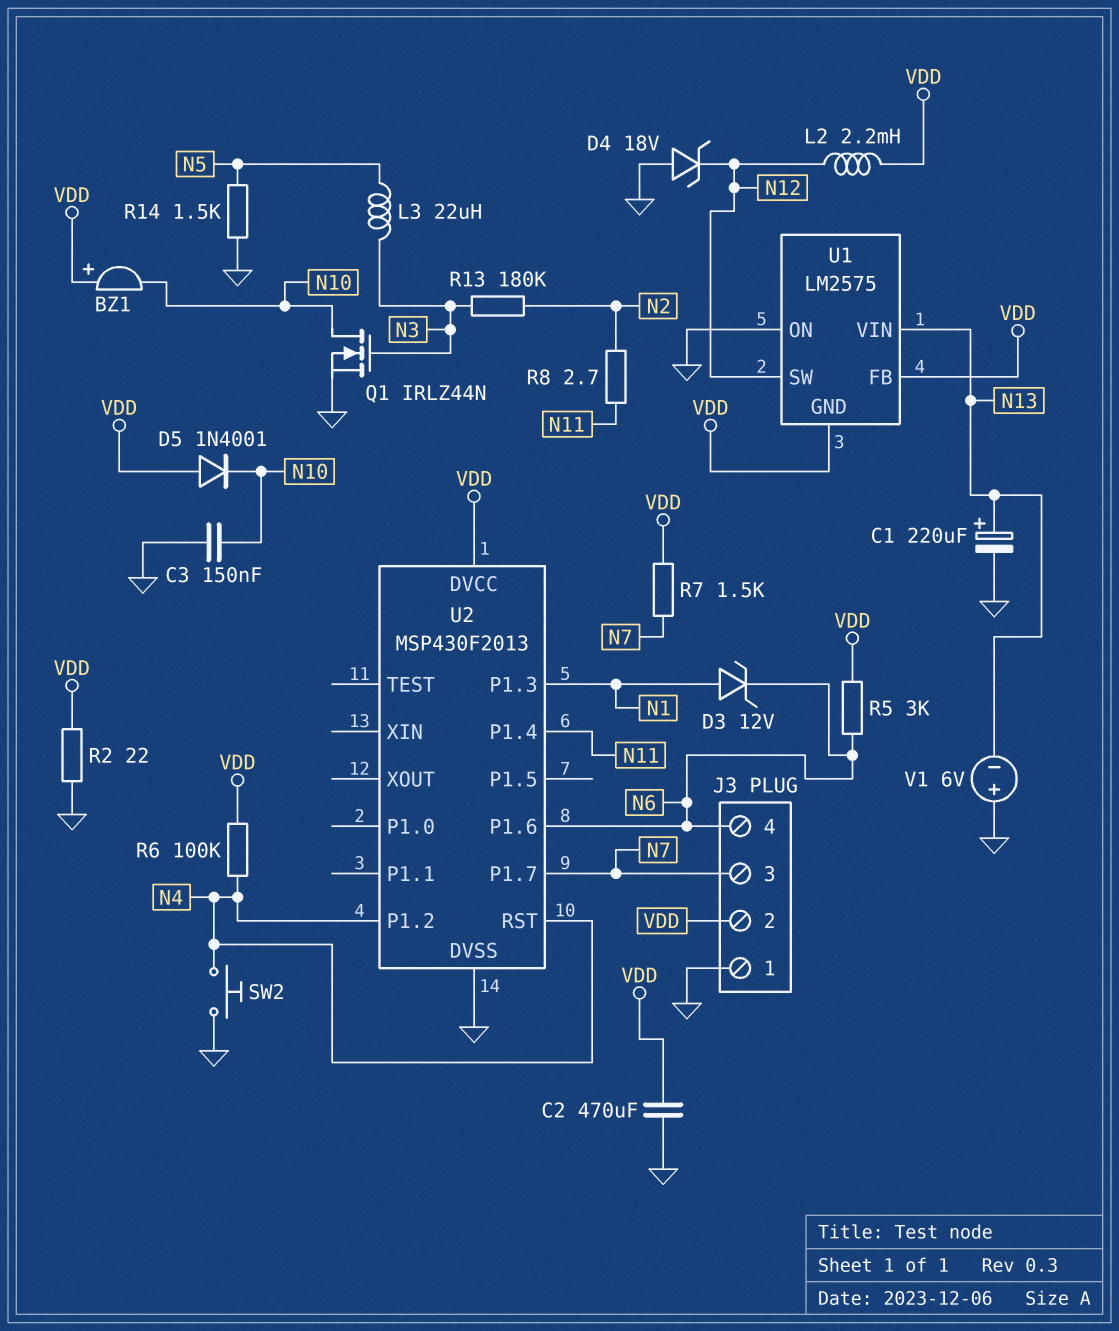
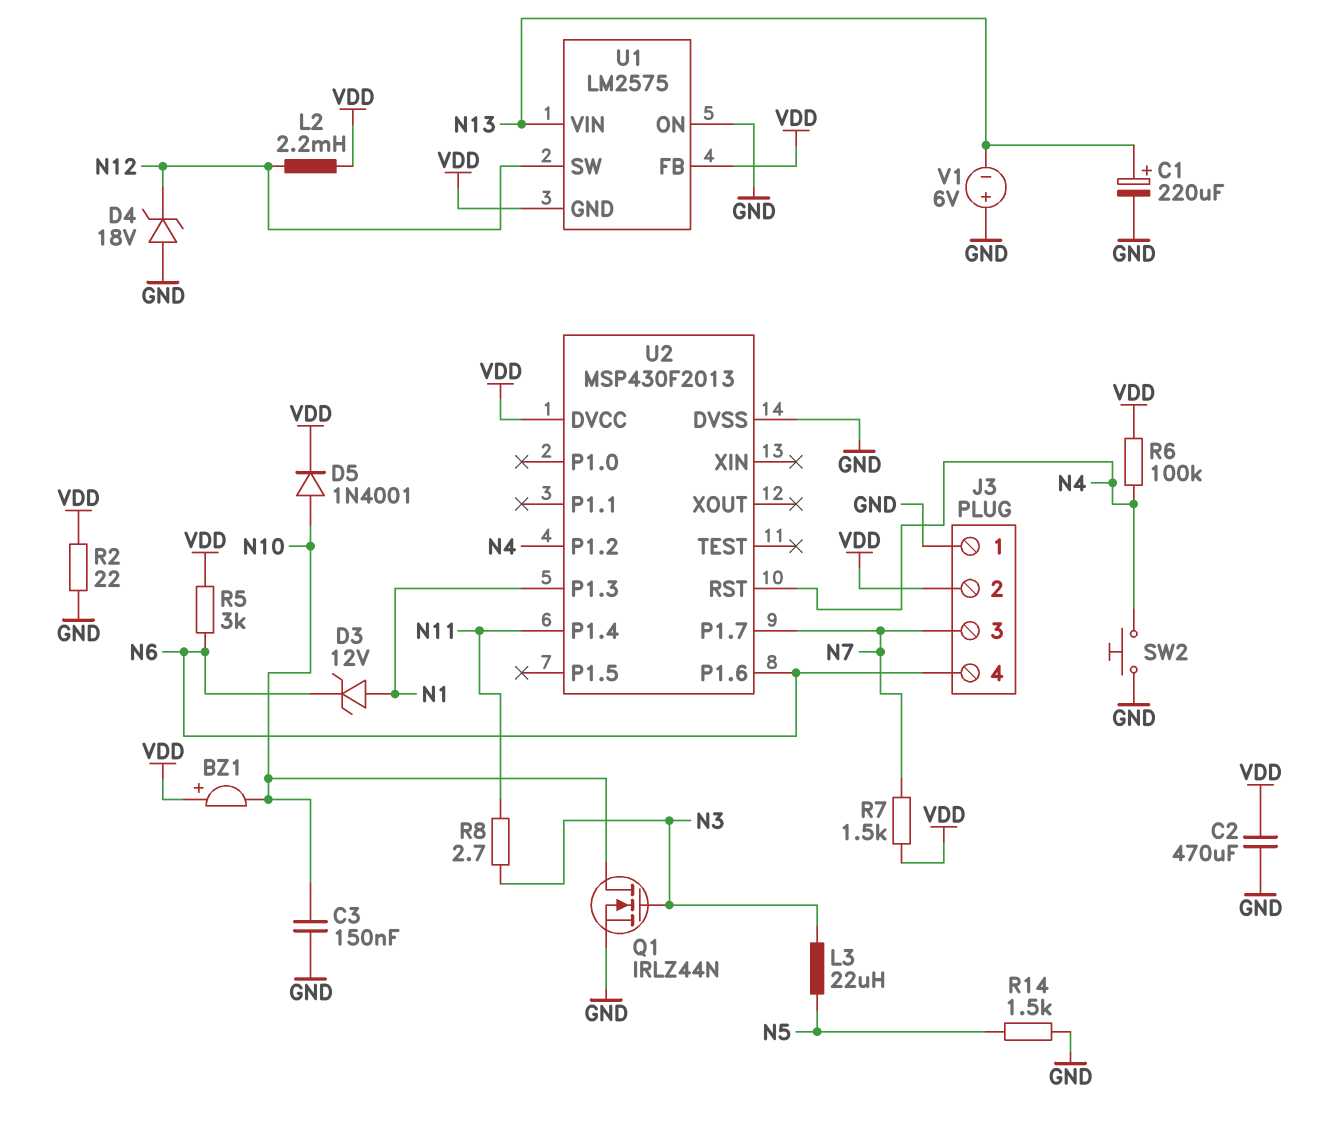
D5: diode 1N4001 (A VDD, K N10) -> diode 1N4001 (A N10, K VDD)
R8: 2.7 (N2, N11) -> 2.7 (N3, N11)
R13: 180k (N2, N3) -> none

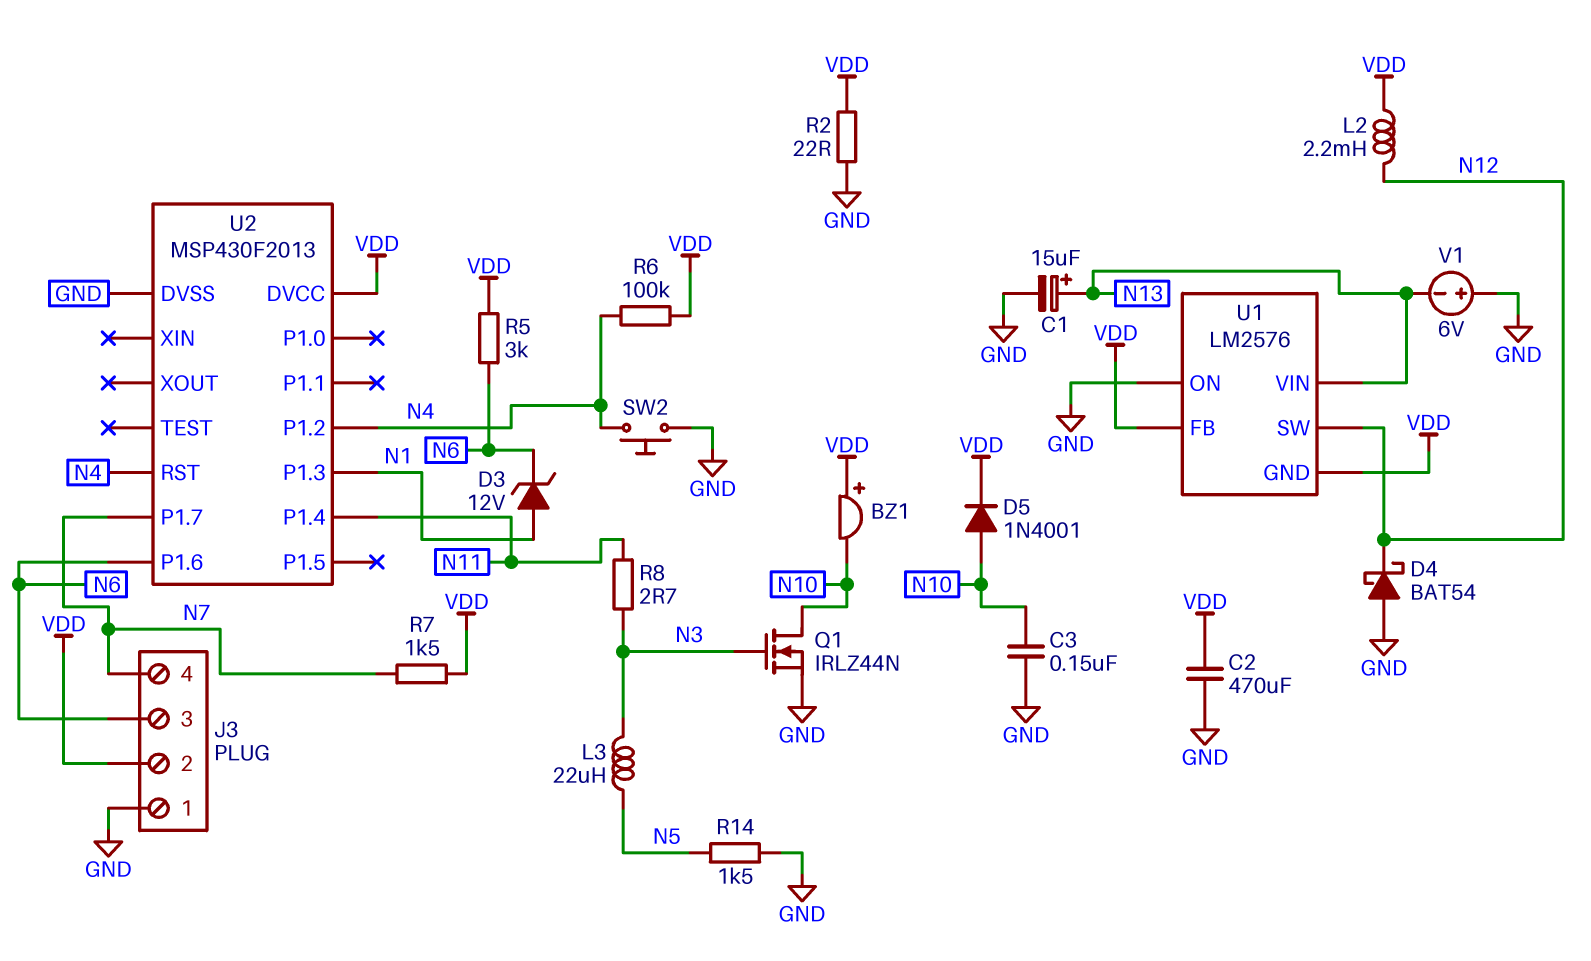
C1: 220uF (plus N13, minus GND) -> 15uF (plus N13, minus GND)
D4: zener 18V (A GND, K N12) -> schottky BAT54 (A GND, K N12)
J3 pin 3: N7 -> N6
J3 pin 4: N6 -> N7
U1: LM2575 -> LM2576

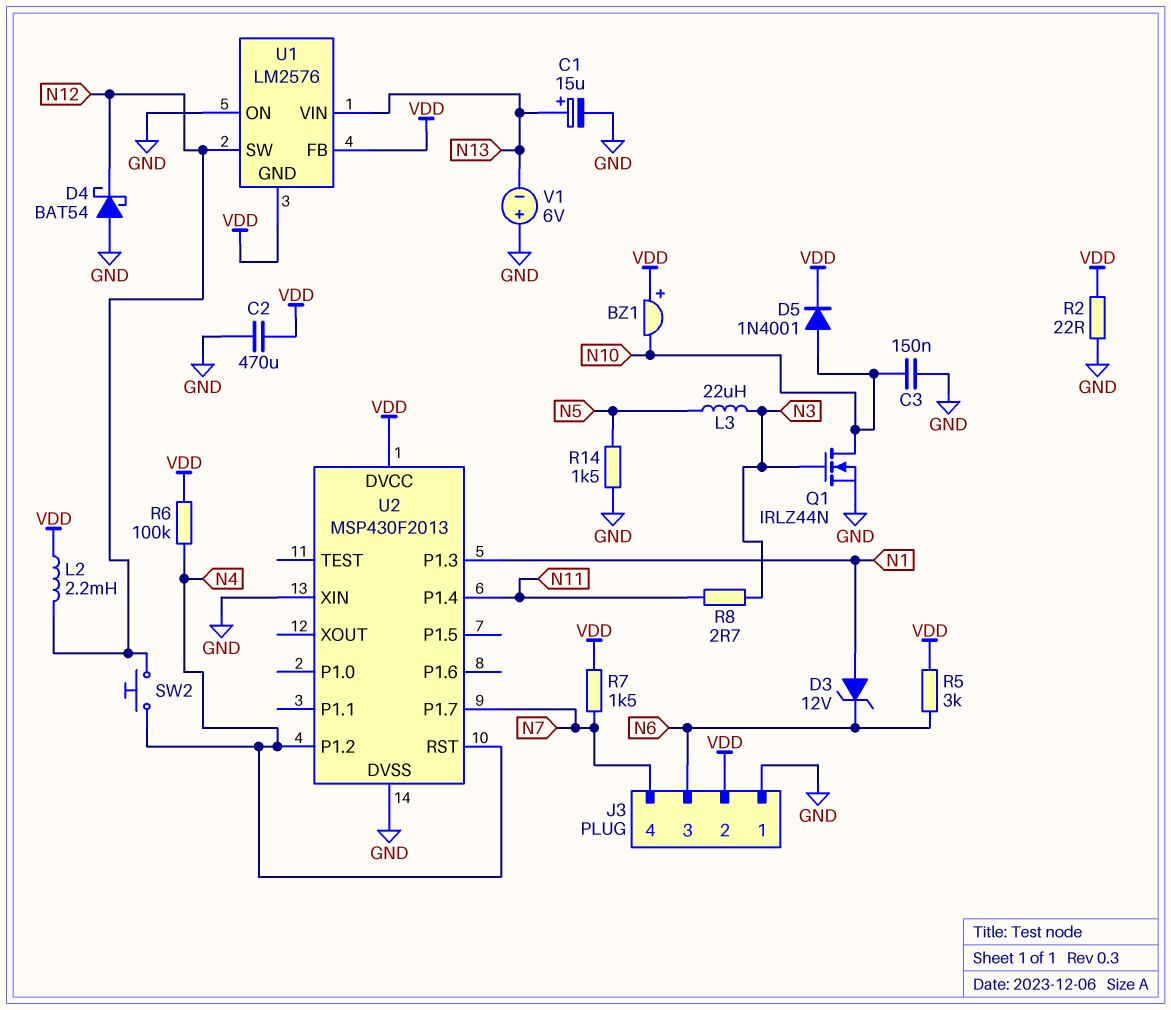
SW2: button (GND, N4) -> button (N4, N12)
U2 pin P1.6: N6 -> none
U2 pin XIN: none -> GND

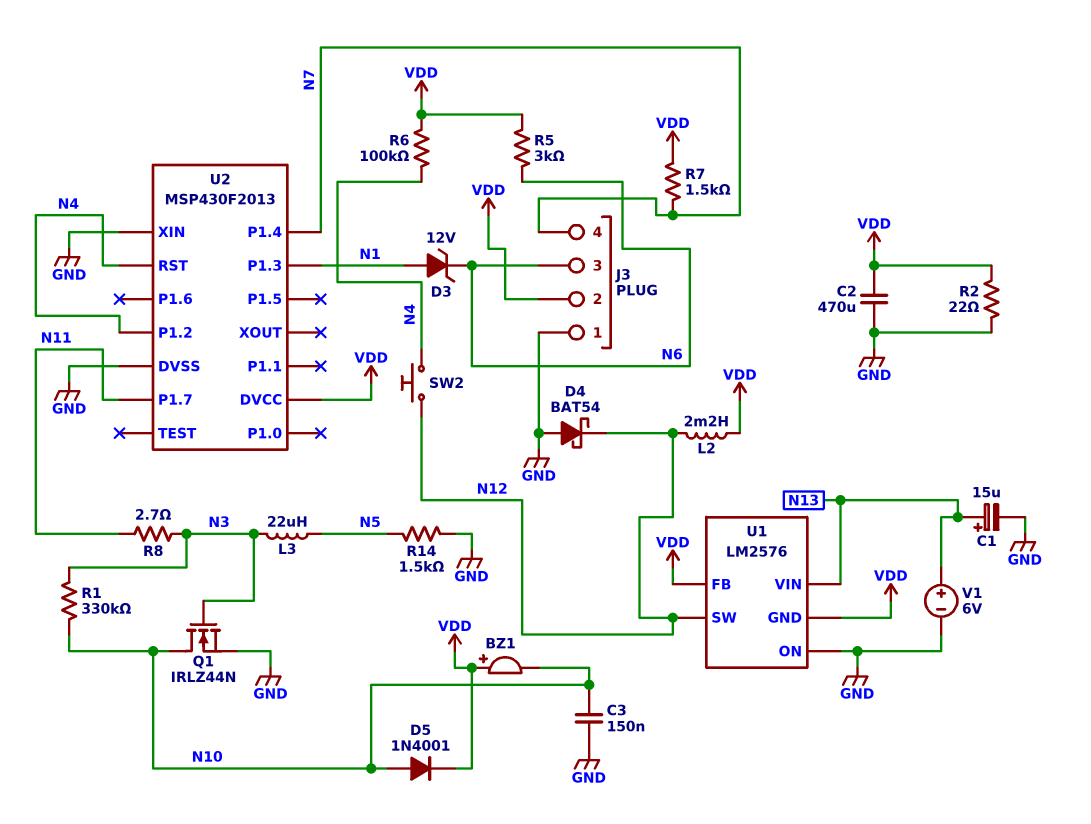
R1: none -> 330k (N3, N10)
U2 pin P1.4: N11 -> N7
U2 pin P1.7: N7 -> N11
V1: 6V (plus GND, minus N13) -> 6V (plus N13, minus GND)

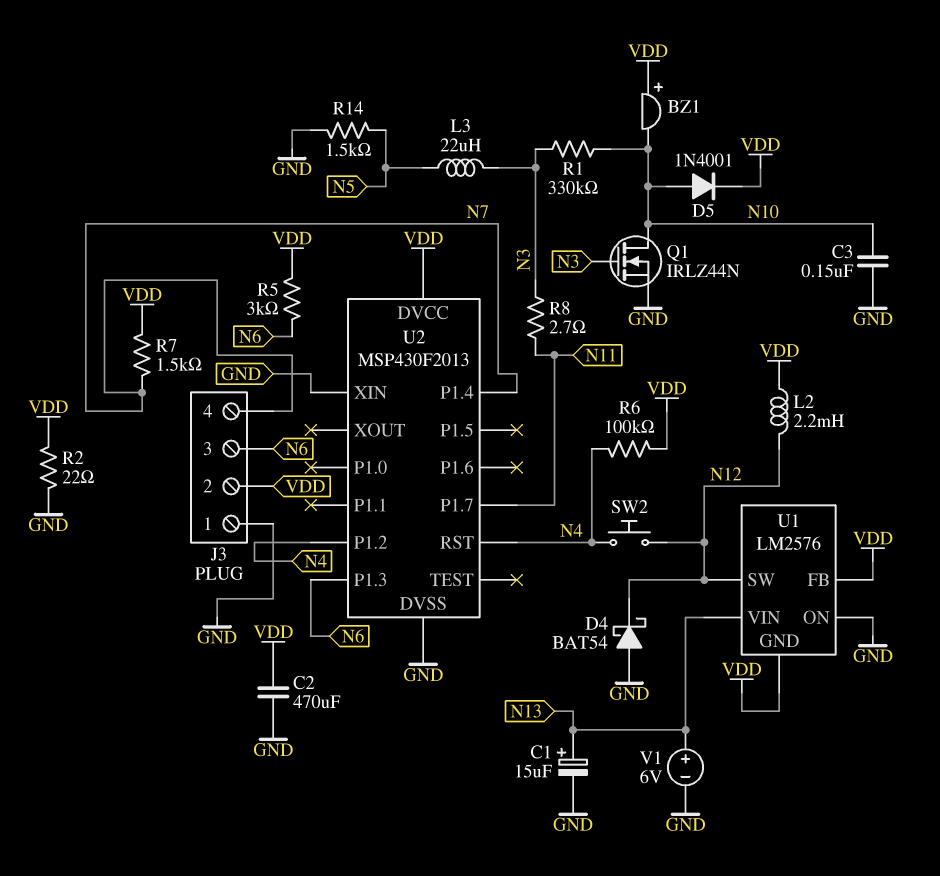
D3: zener 12V (A N1, K N6) -> none
U2 pin P1.3: N1 -> N6

